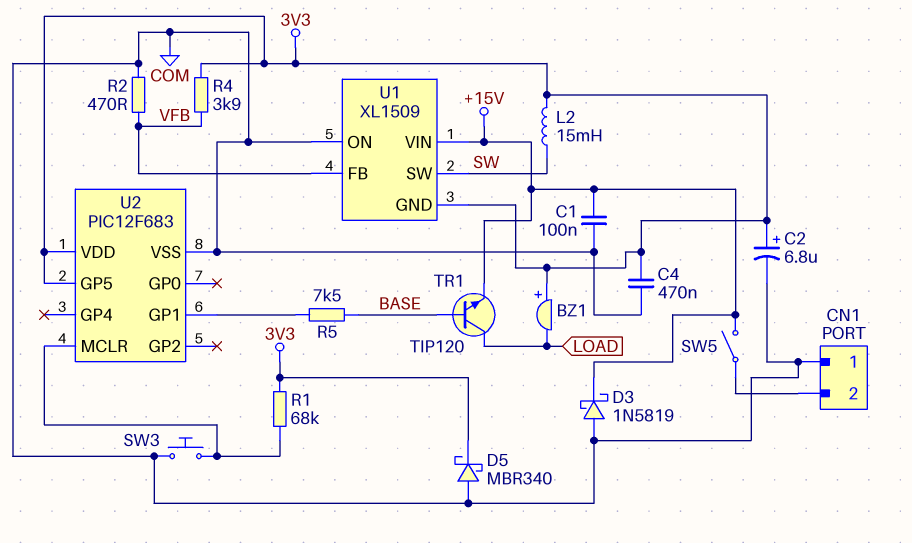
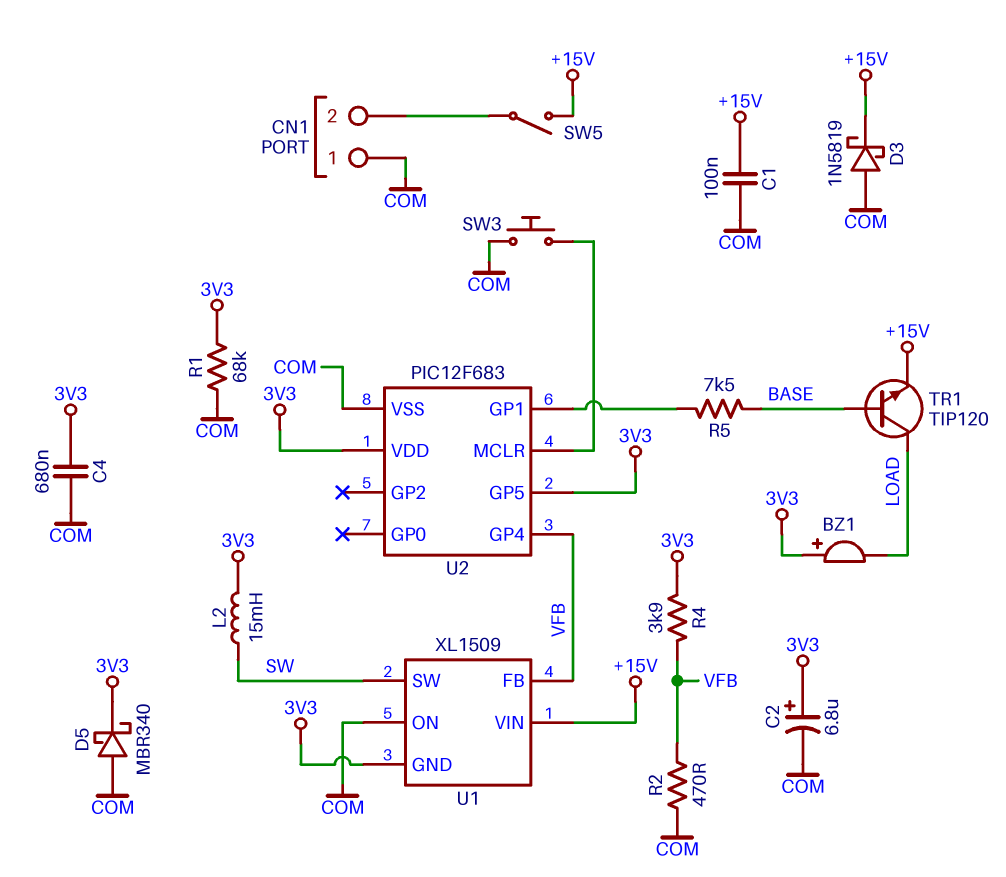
C4: 470nF (3V3, COM) -> 680nF (3V3, COM)
R1: 68k (3V3, U2/MCLR) -> 68k (3V3, COM)
U2 pin GP4: none -> VFB

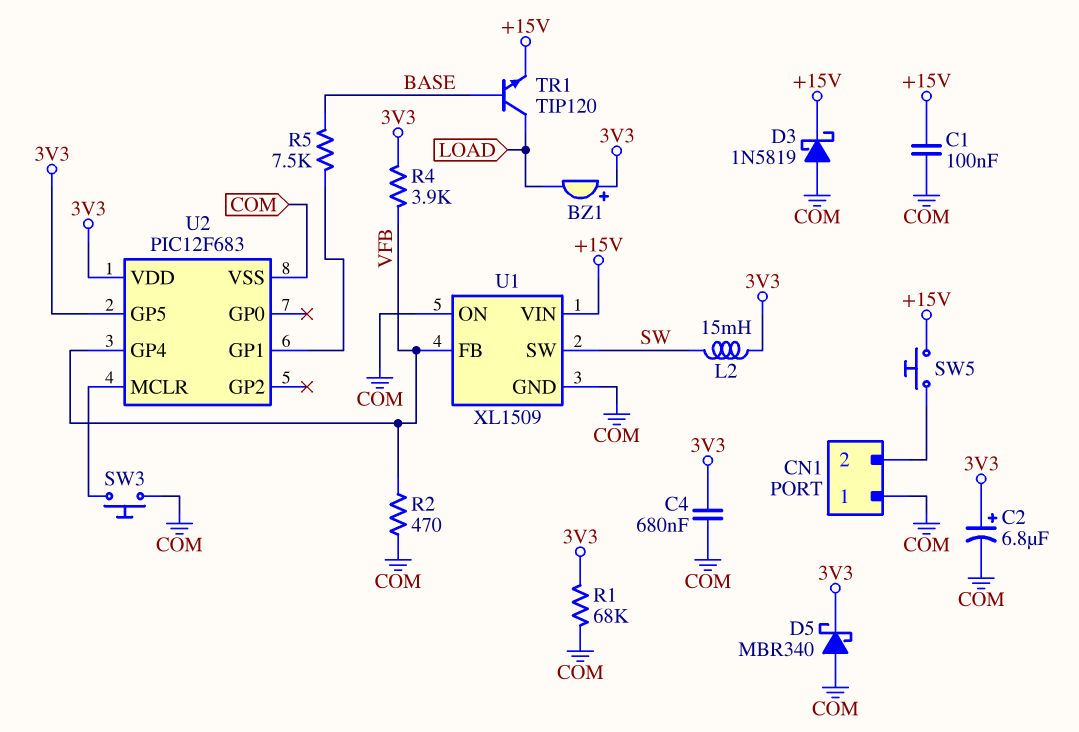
SW5: switch (+15V, CN1/2) -> button (+15V, CN1/2)
U1 pin GND: 3V3 -> COM

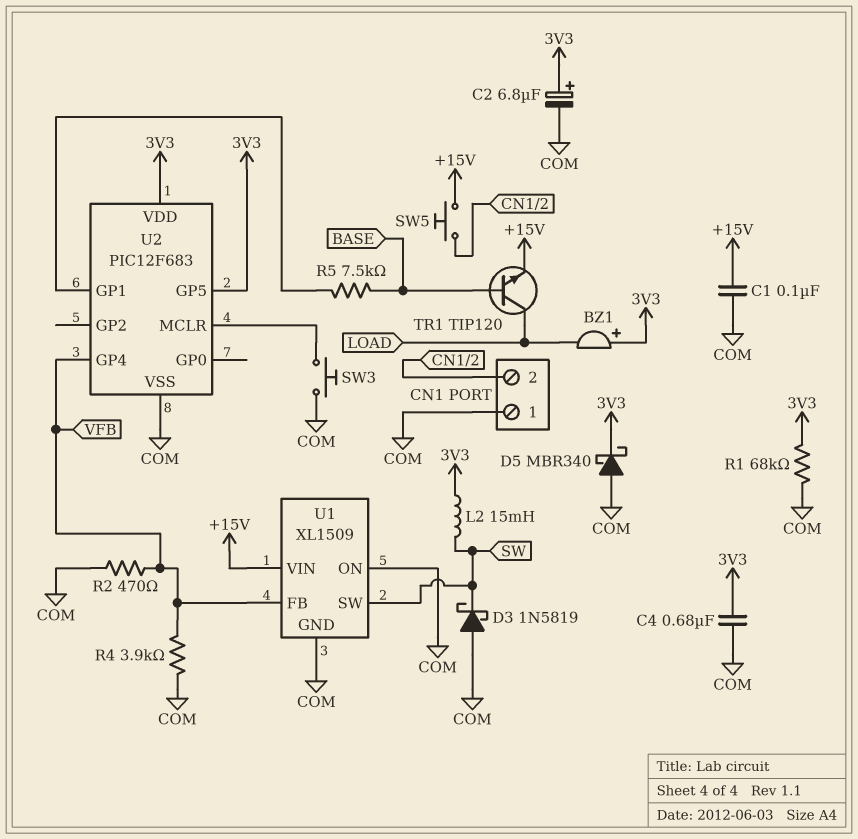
D3: schottky 1N5819 (A COM, K +15V) -> schottky 1N5819 (A COM, K SW)
R4: 3.9k (3V3, VFB) -> 3.9k (COM, VFB)

